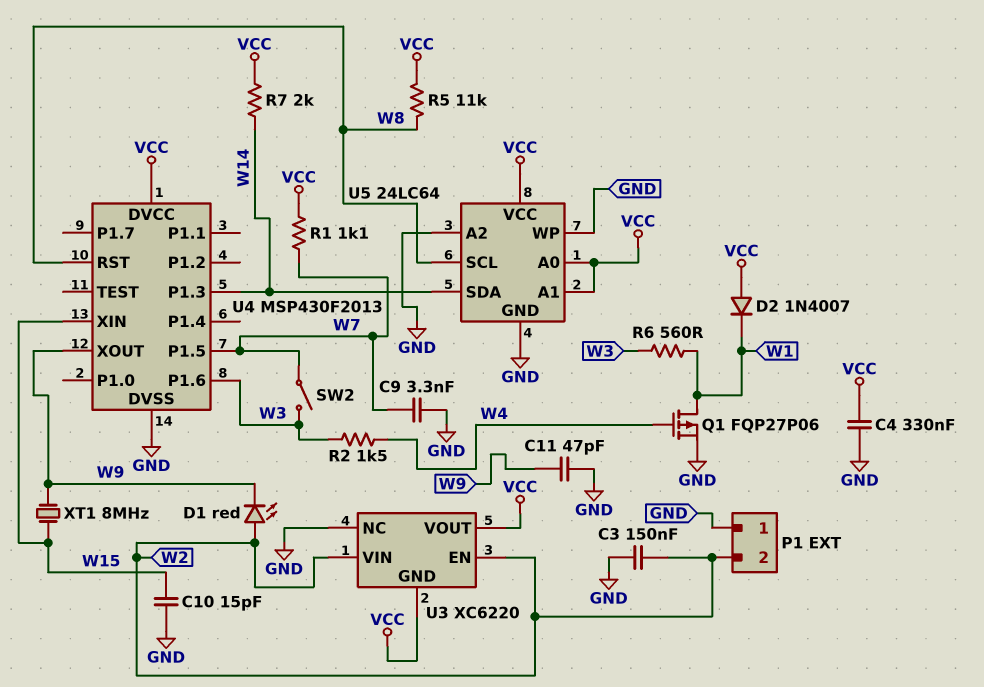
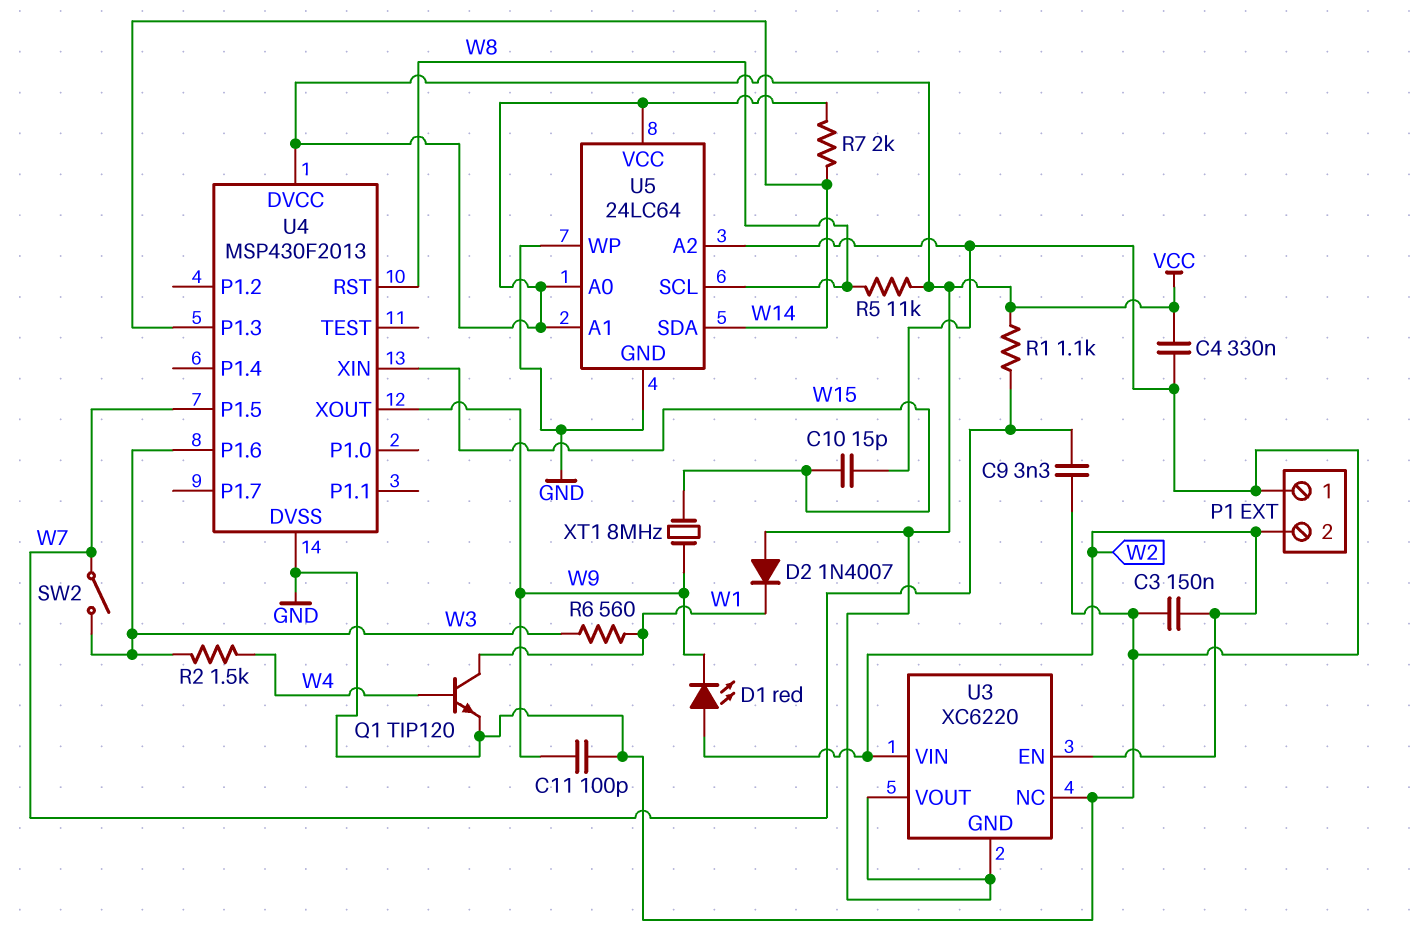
C11: 47pF (GND, W9) -> 100pF (GND, W9)
Q1: PMOS FQP27P06 (G W4, D W1, S GND) -> NPN TIP120 (B W4, C W1, E GND)

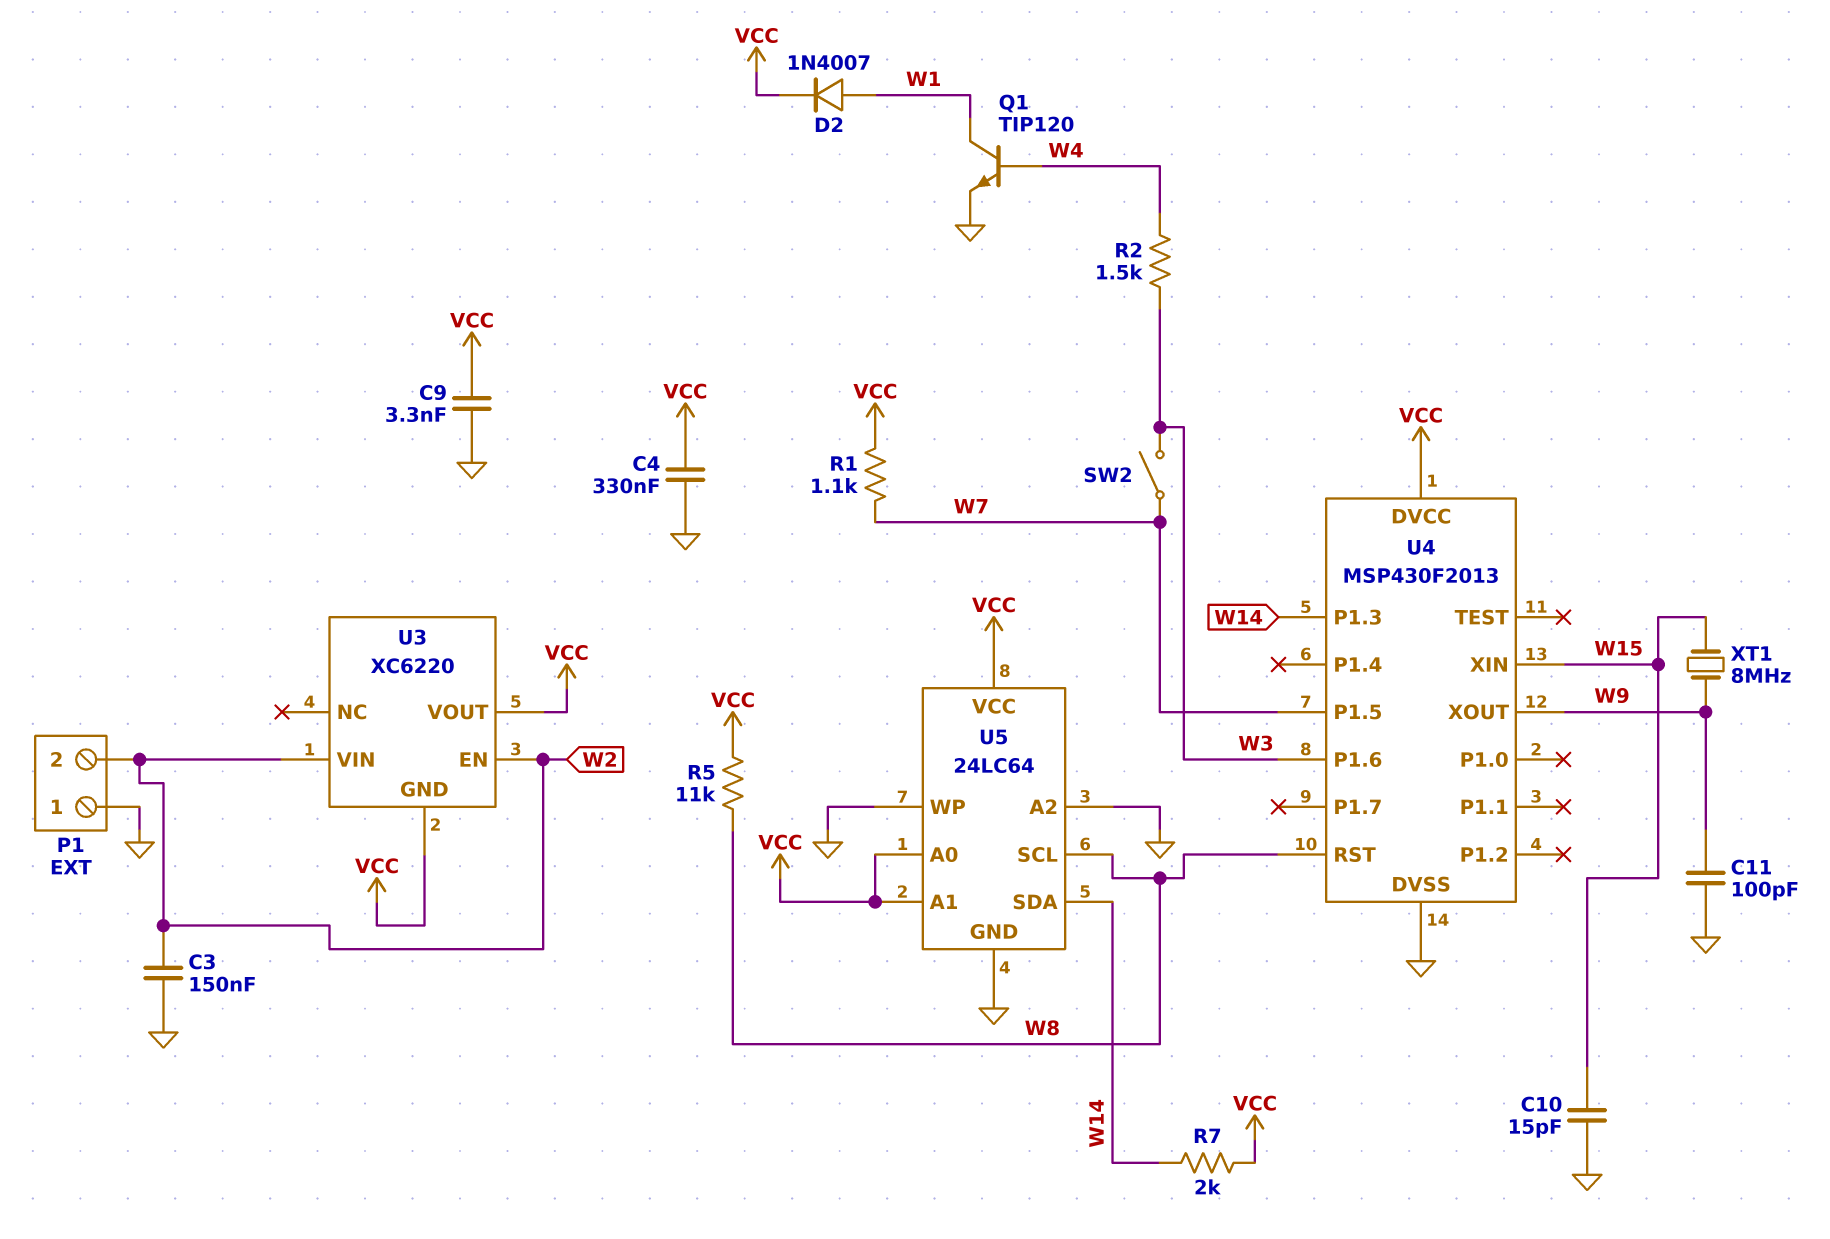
C9: 3.3nF (GND, W7) -> 3.3nF (GND, VCC)
D1: LED red (A W2, K W9) -> none
D2: diode 1N4007 (A VCC, K W1) -> diode 1N4007 (A W1, K VCC)
R6: 560 (W1, W3) -> none
U3 pin NC: GND -> none

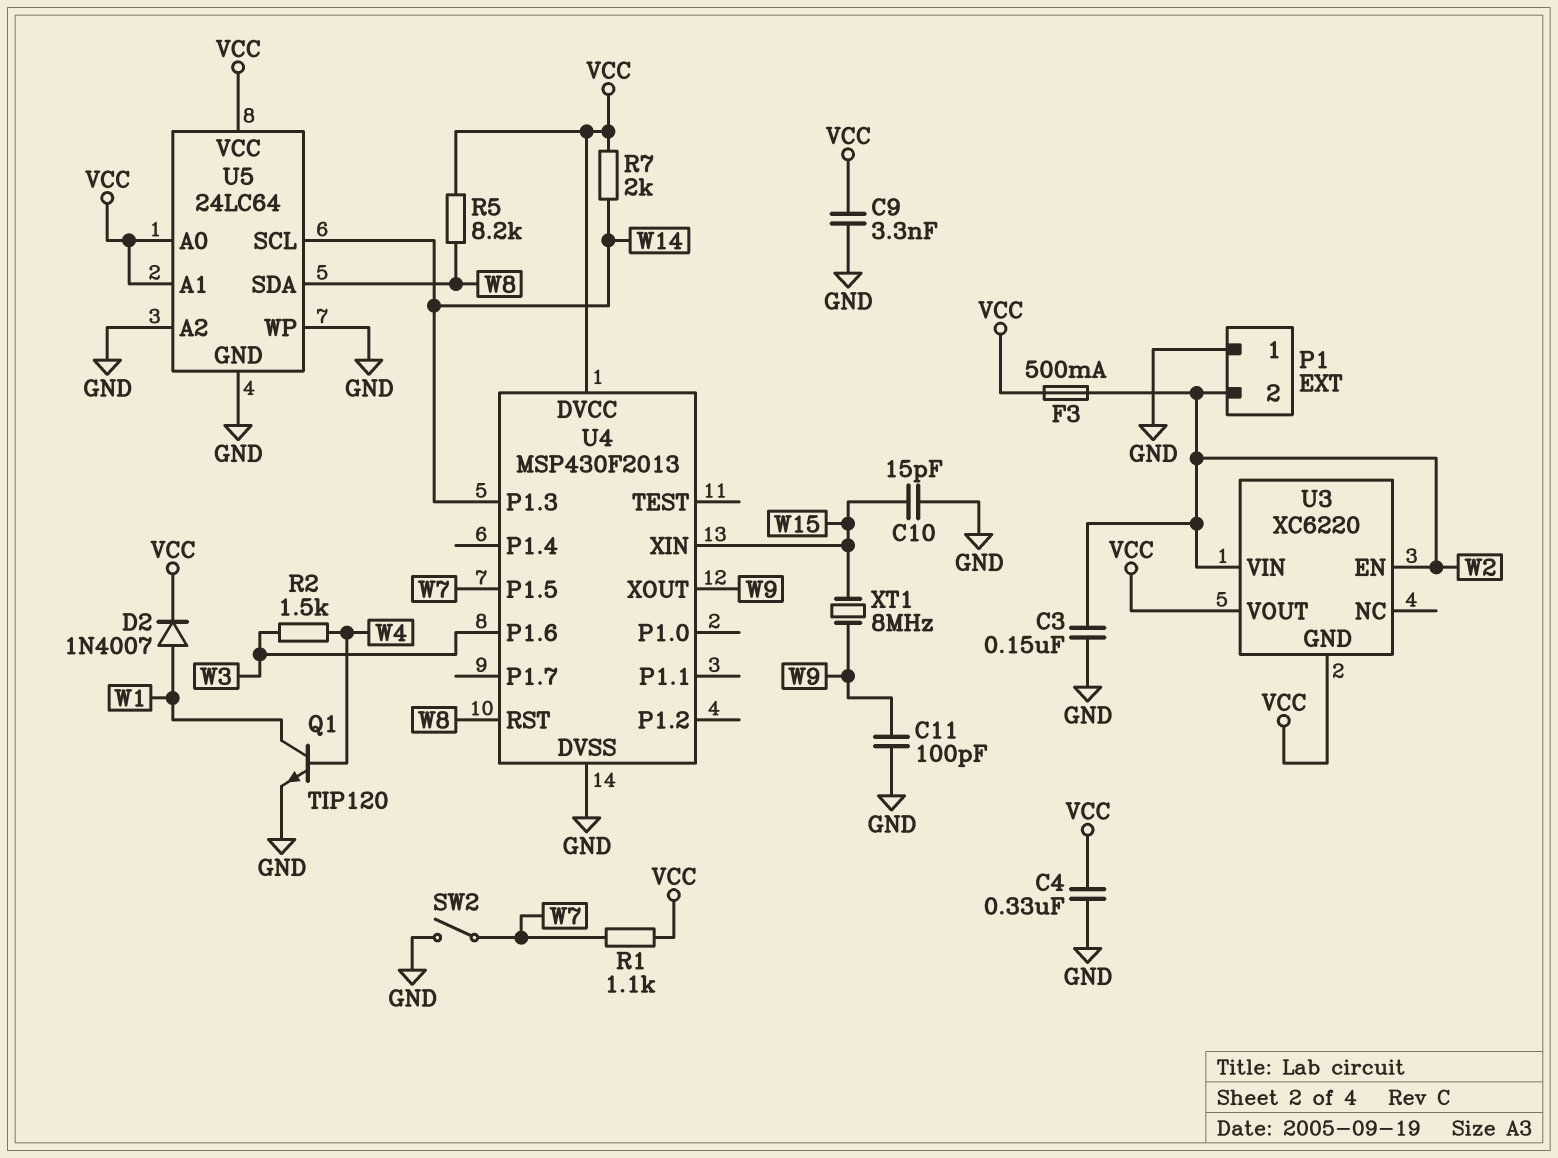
F3: none -> 500mA (VCC, W2)
R5: 11k (VCC, W8) -> 8.2k (VCC, W8)
SW2: switch (W3, W7) -> switch (GND, W7)
U5 pin SCL: W8 -> W14
U5 pin SDA: W14 -> W8

